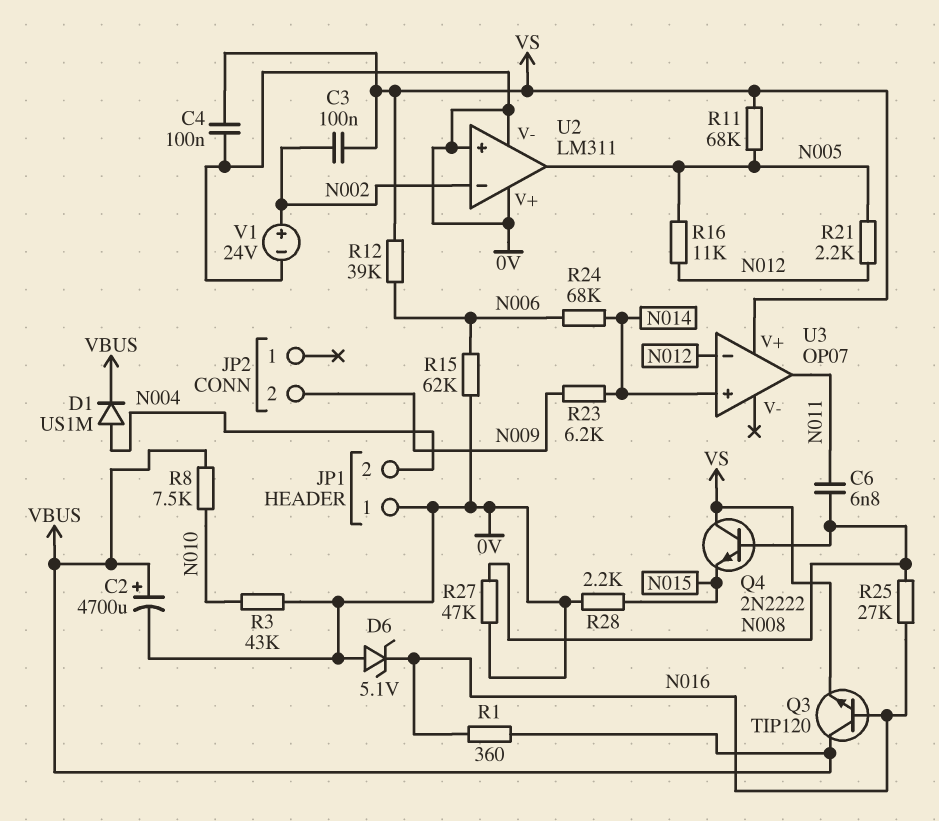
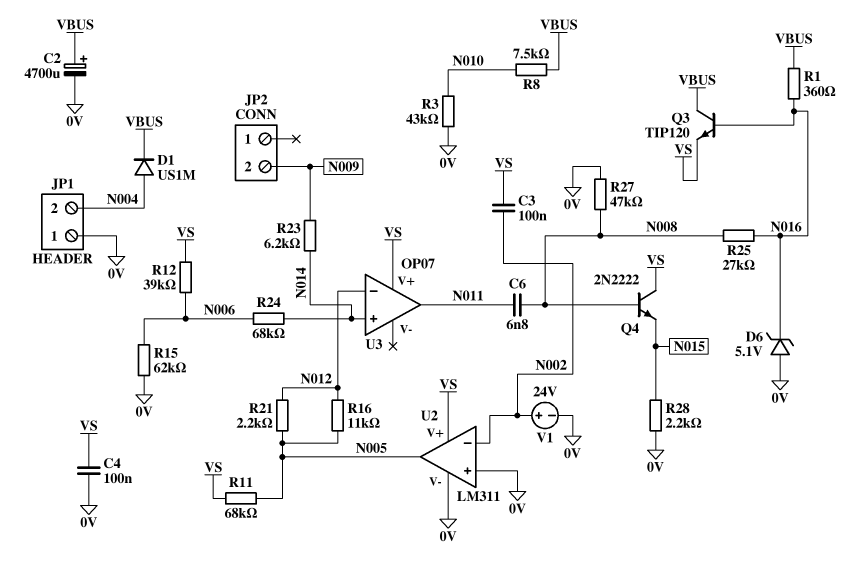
U2 pin V+: 0V -> VS

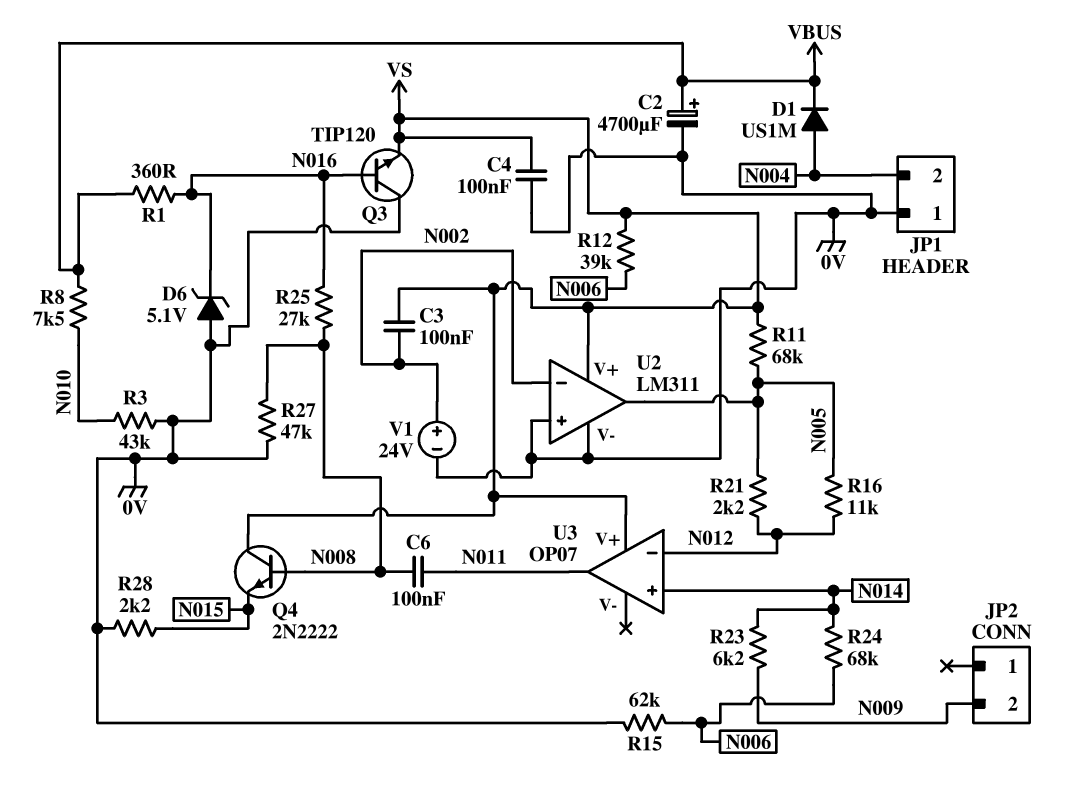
C6: 6.8nF (N008, N011) -> 100nF (N008, N011)
Q3: NPN TIP120 (B N016, C VBUS, E VS) -> NPN TIP120 (B N016, C 0V, E VS)

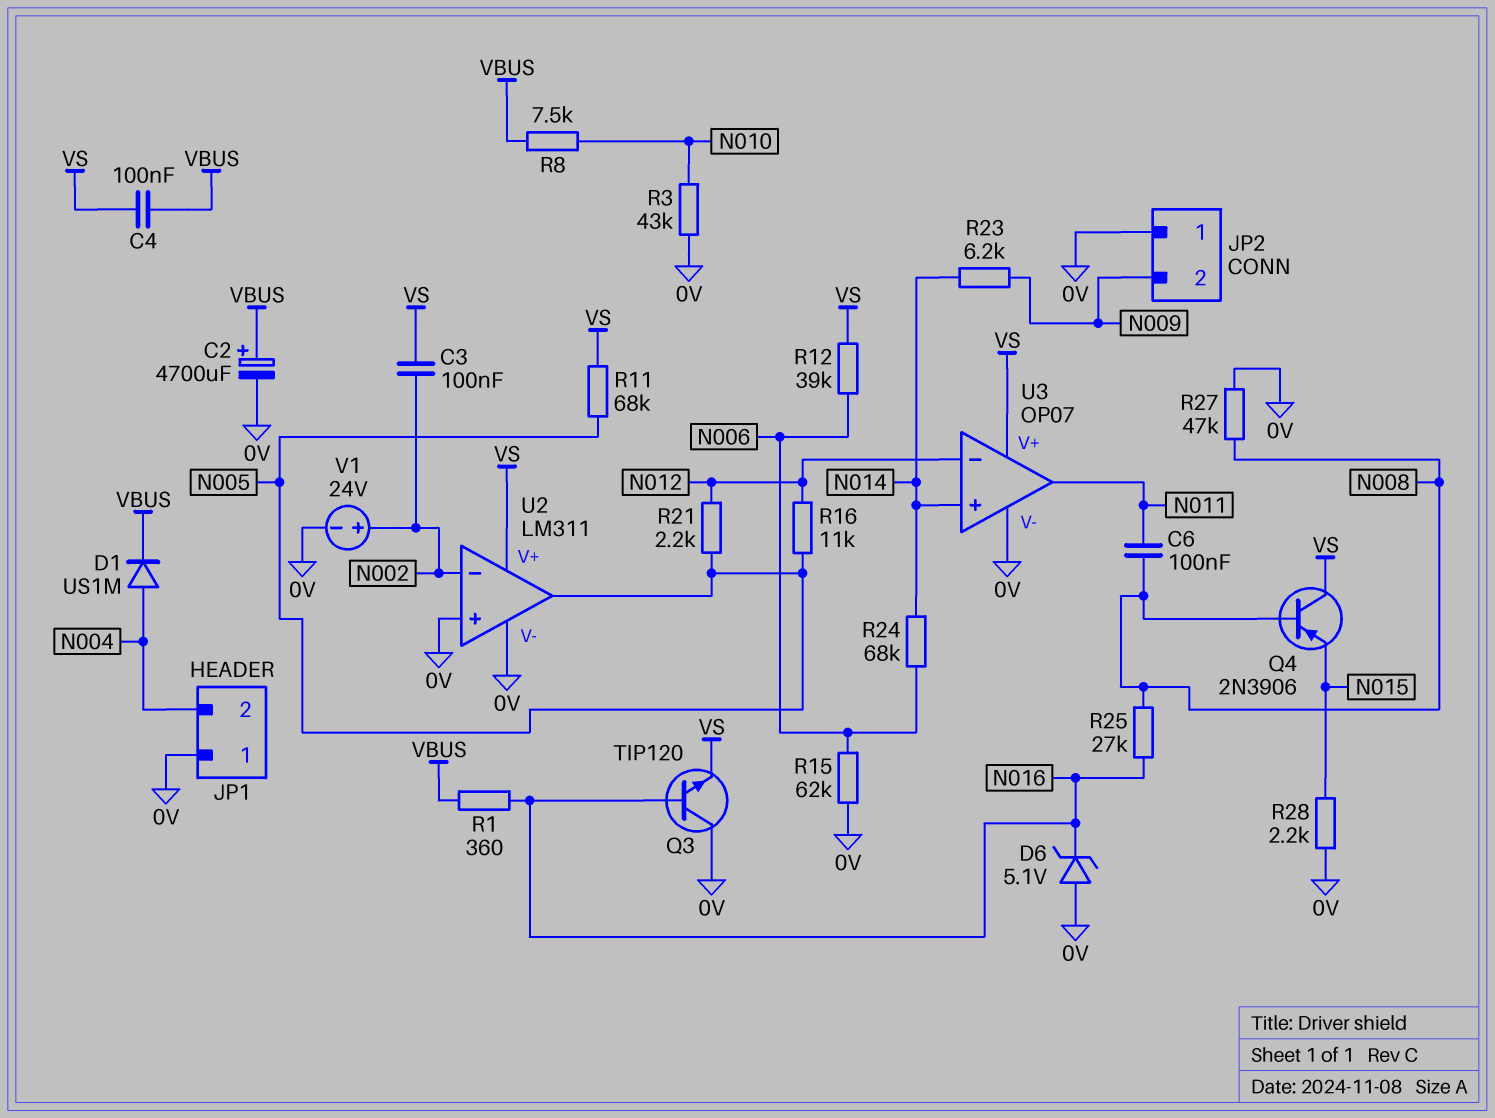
C4: 100nF (0V, VS) -> 100nF (VBUS, VS)
JP2 pin 1: none -> 0V
Q4: NPN 2N2222 (B N008, C VS, E N015) -> PNP 2N3906 (B N008, C VS, E N015)
U3 pin V-: none -> 0V

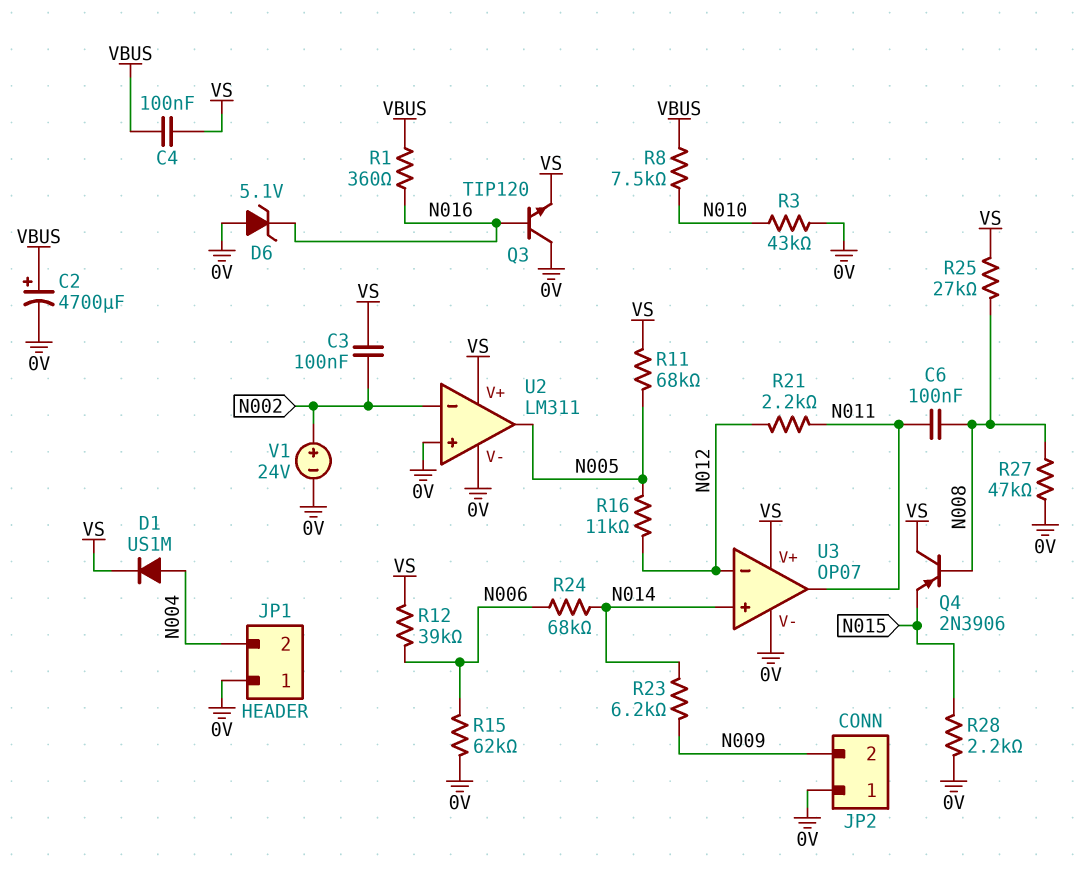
D1: diode US1M (A N004, K VBUS) -> diode US1M (A N004, K VS)
R21: 2.2k (N005, N012) -> 2.2k (N011, N012)
R25: 27k (N008, N016) -> 27k (N008, VS)

